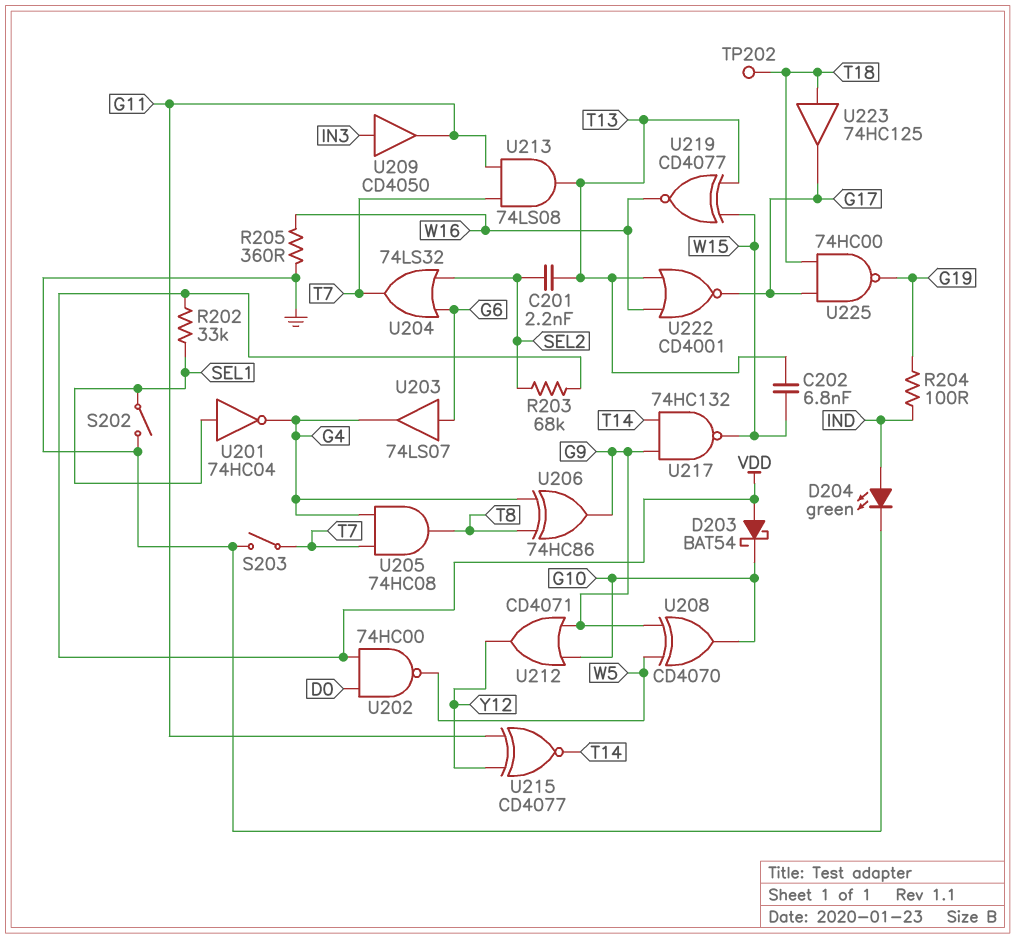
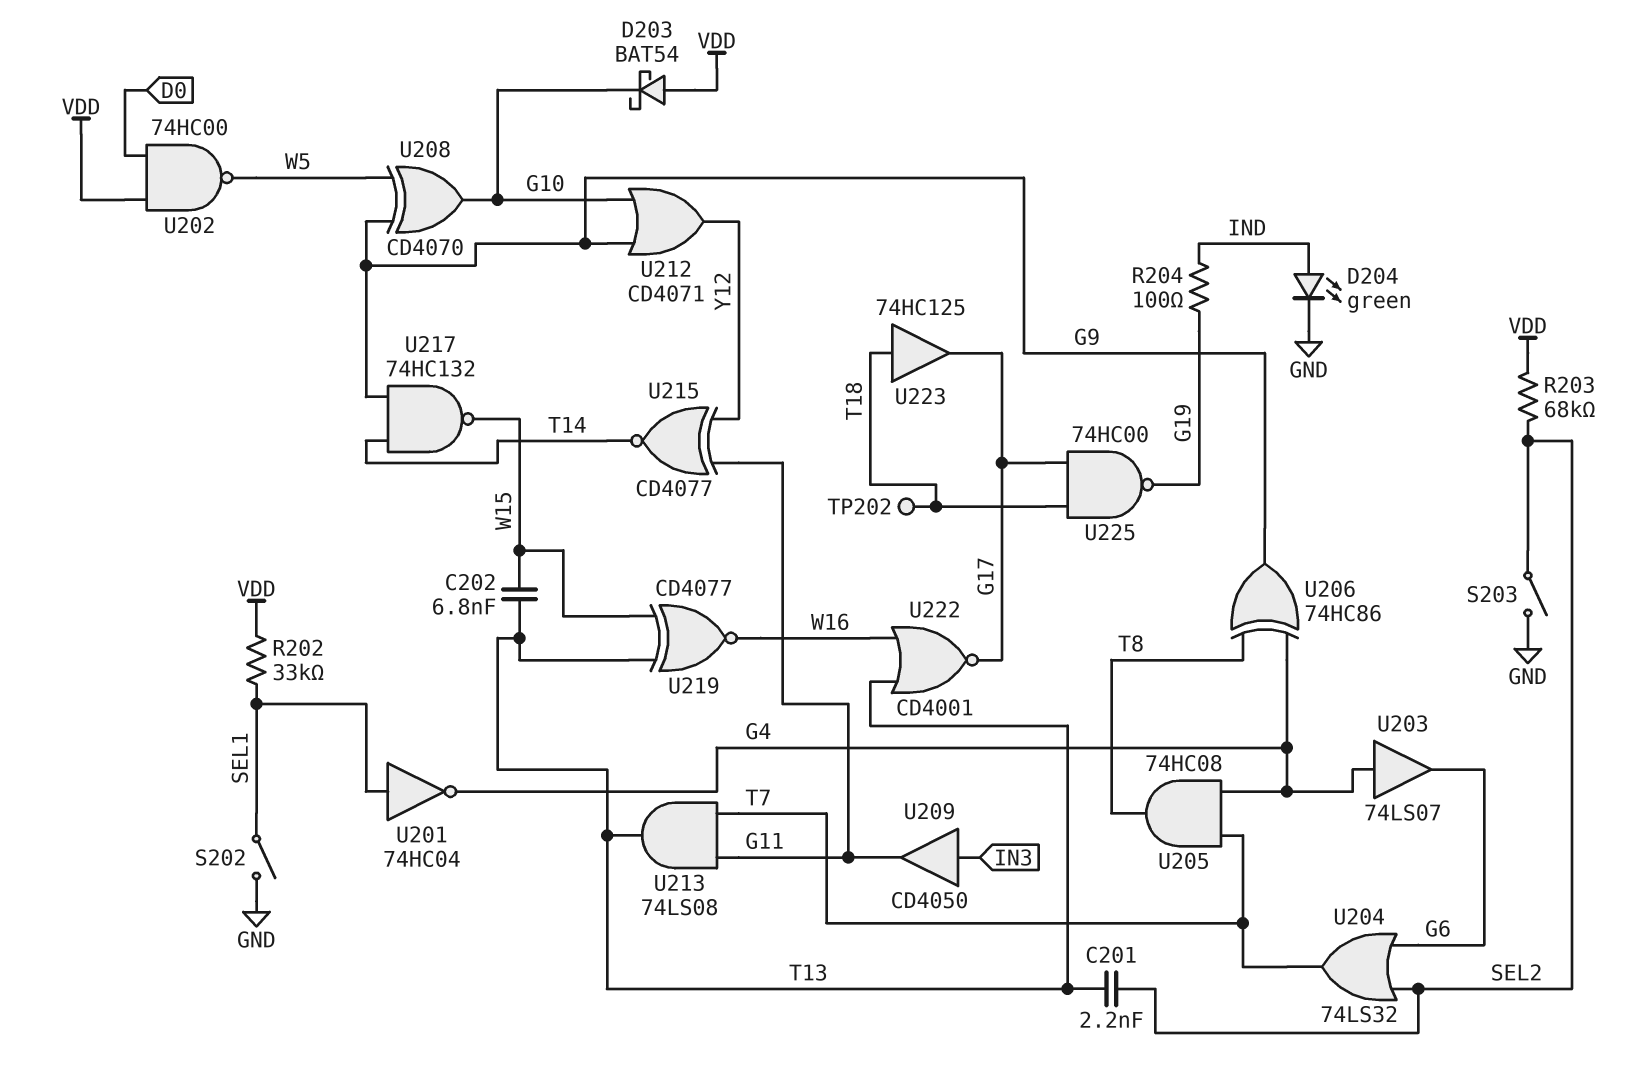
R205: 360 (GND, W16) -> none
S203: switch (GND, T7) -> switch (GND, SEL2)
U203: buffer 74LS07 (in G6, out G4) -> buffer 74LS07 (in G4, out G6)

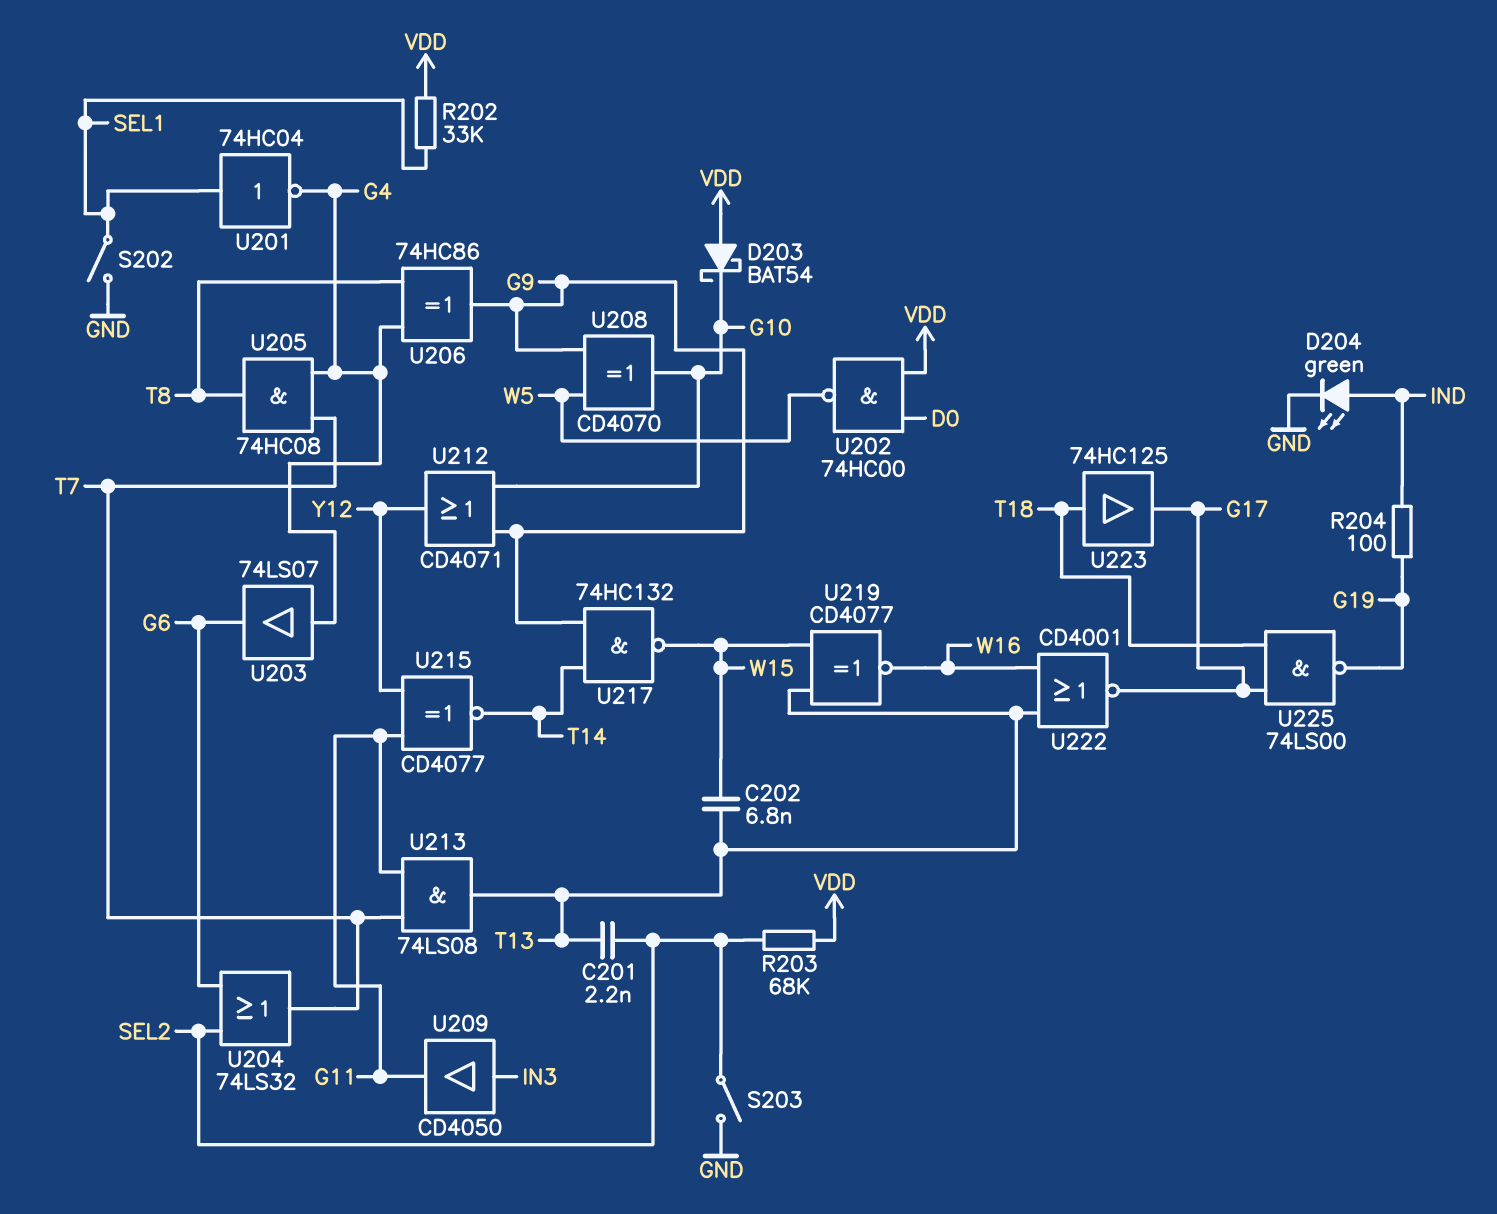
TP202: test point (T18) -> none
U225: NAND 74HC00 (in G17, in T18, out G19) -> NAND 74LS00 (in G17, in T18, out G19)

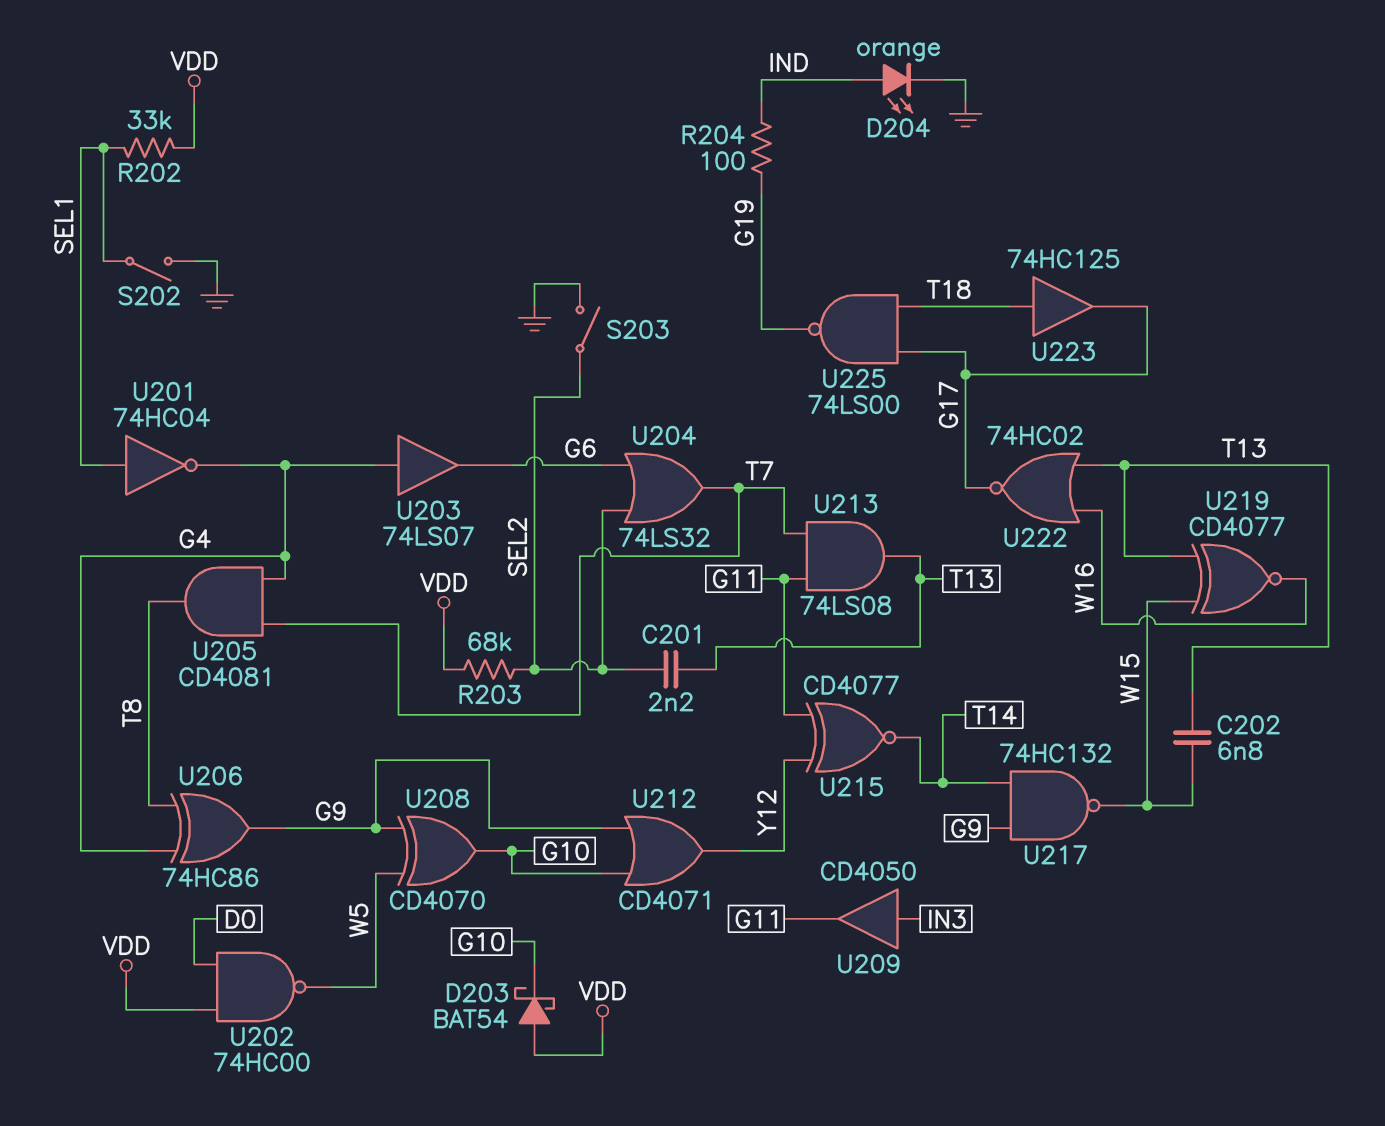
D204: LED green (A IND, K GND) -> LED orange (A IND, K GND)
U205: AND 74HC08 (in G4, in T7, out T8) -> AND CD4081 (in G4, in T7, out T8)
U222: NOR CD4001 (in T13, in W16, out G17) -> NOR 74HC02 (in T13, in W16, out G17)

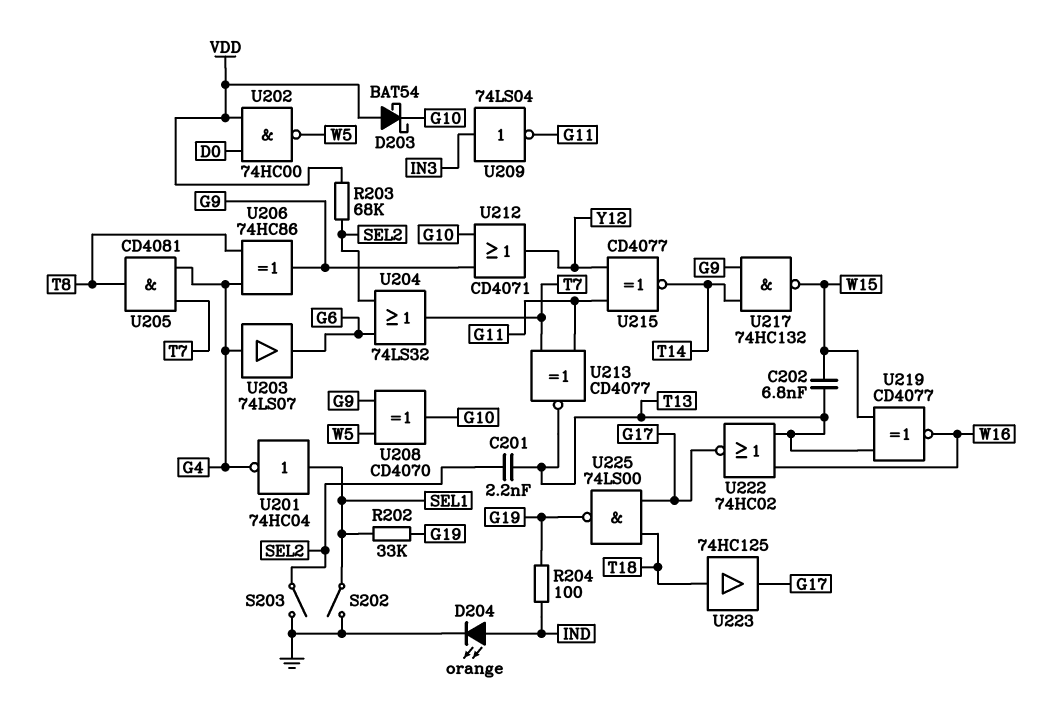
R202: 33k (SEL1, VDD) -> 33k (G19, SEL1)
U209: buffer CD4050 (in IN3, out G11) -> NOT 74LS04 (in IN3, out G11)
U213: AND 74LS08 (in G11, in T7, out T13) -> XNOR CD4077 (in G11, in T7, out T13)

